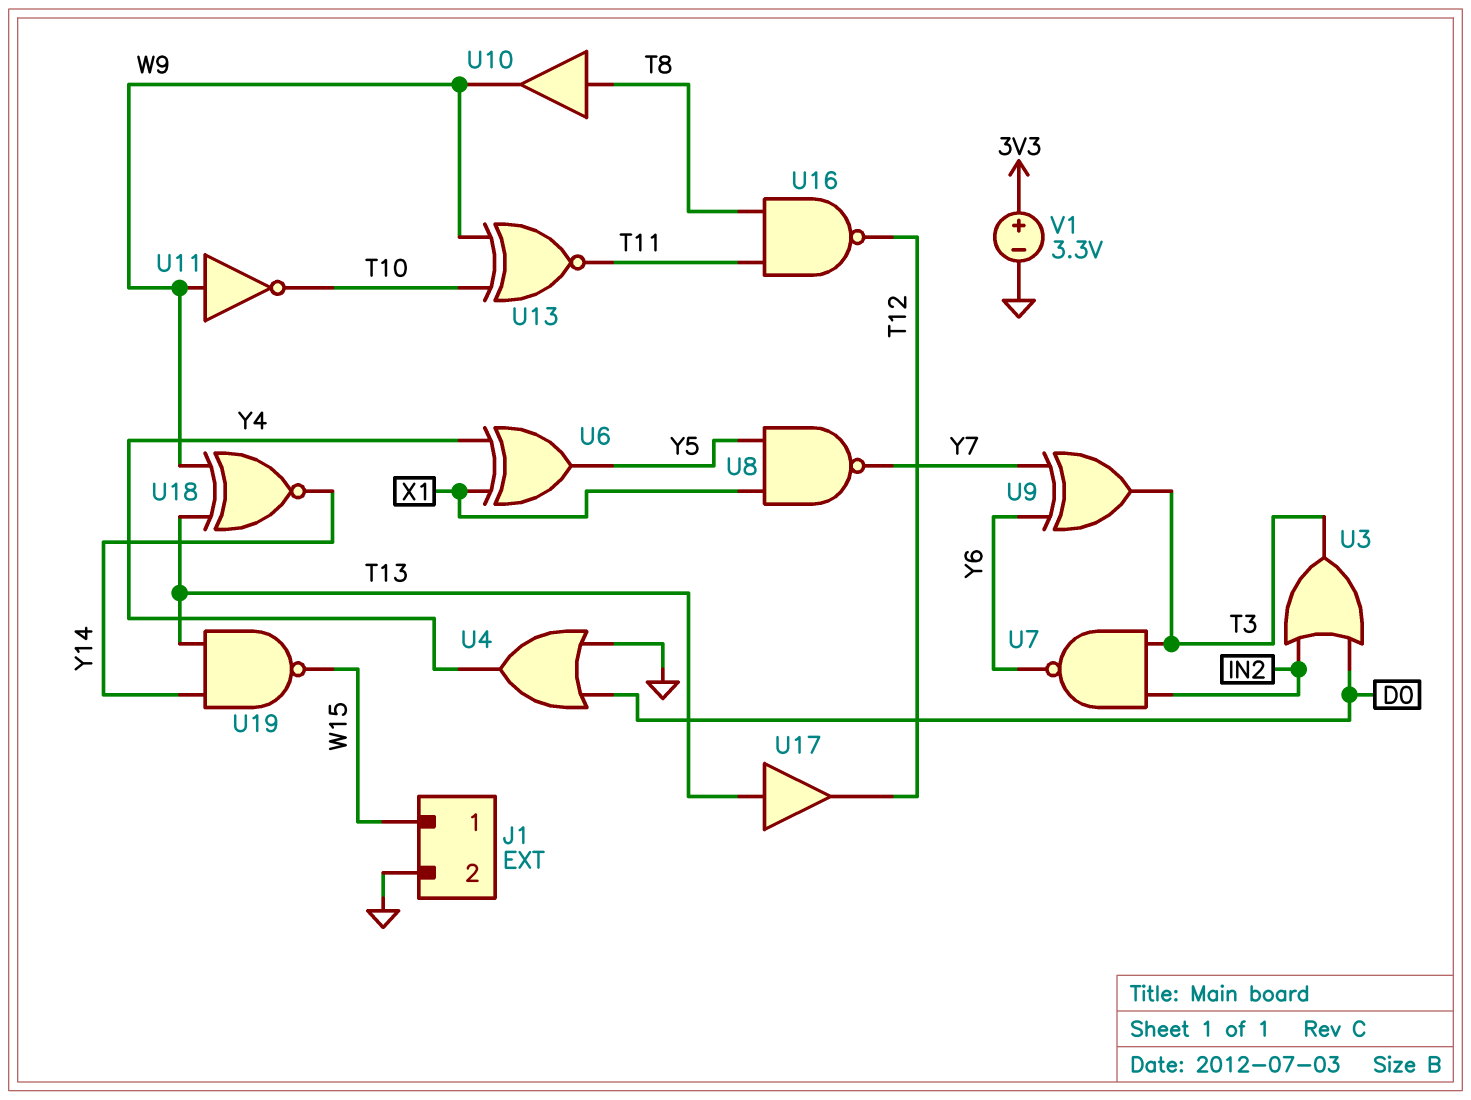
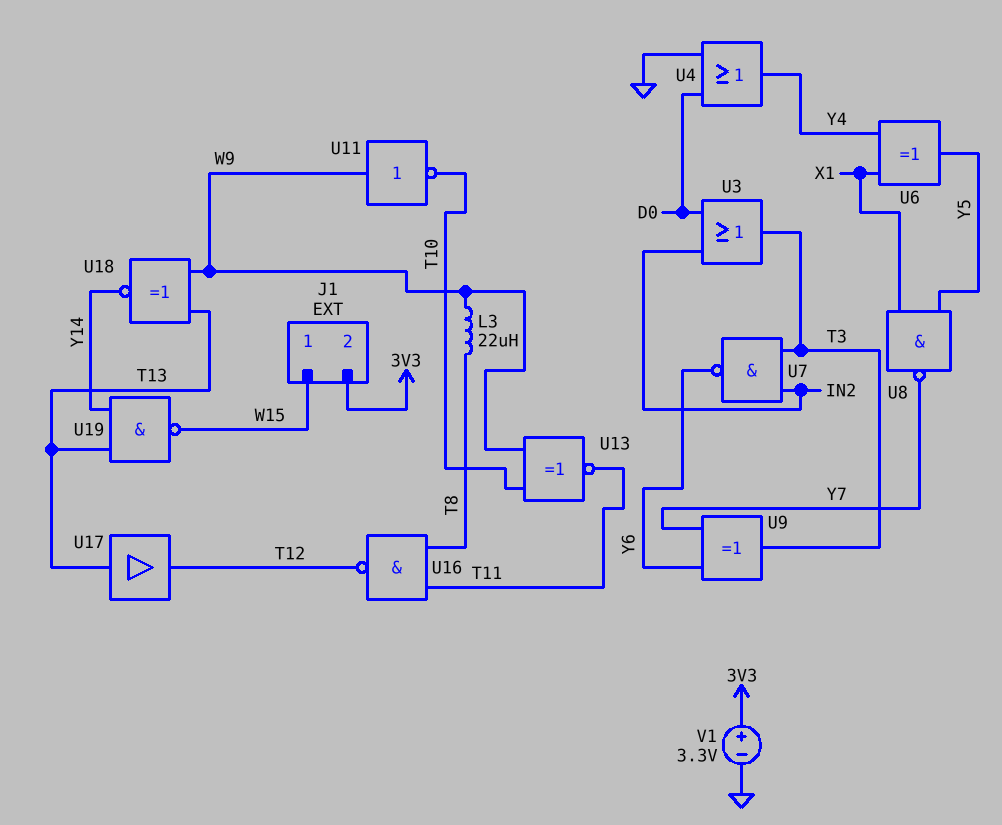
J1 pin 2: GND -> 3V3
L3: none -> 22uH (T8, W9)
U10: buffer (in T8, out W9) -> none

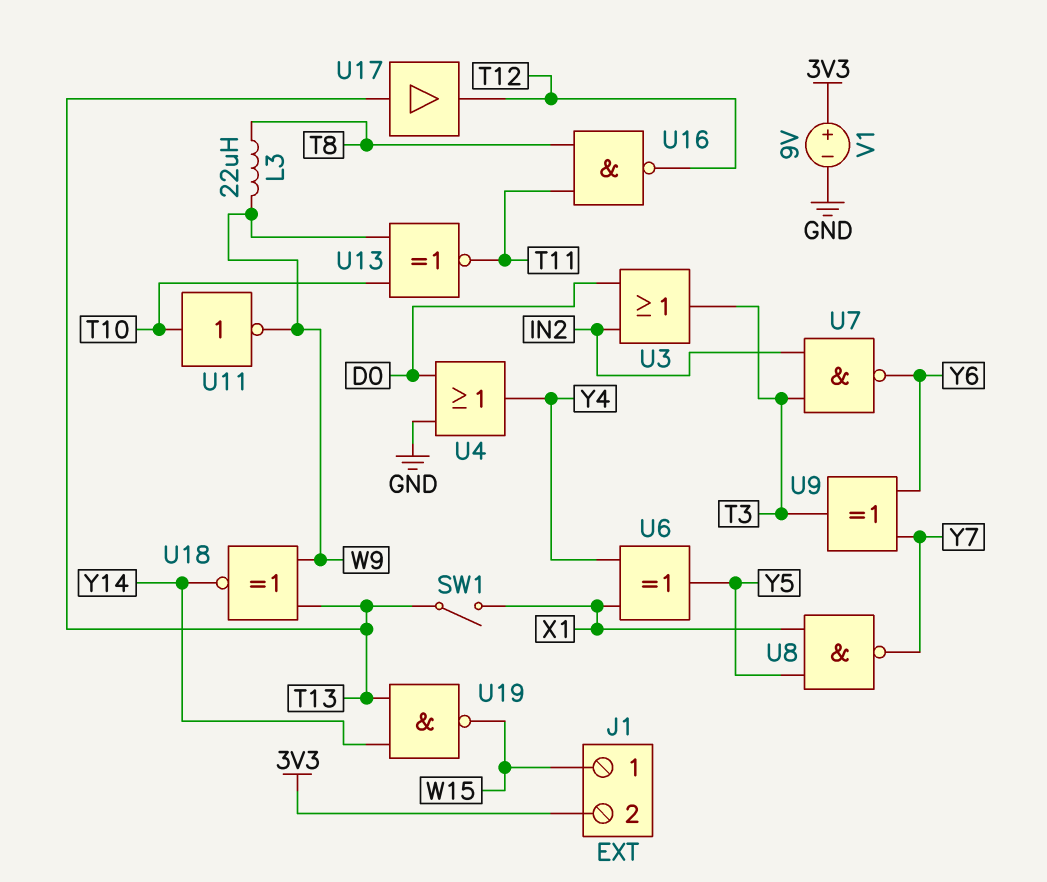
SW1: none -> switch (T13, X1)
U11: NOT (in W9, out T10) -> NOT (in T10, out W9)
V1: 3.3V (plus 3V3, minus GND) -> 9V (plus 3V3, minus GND)

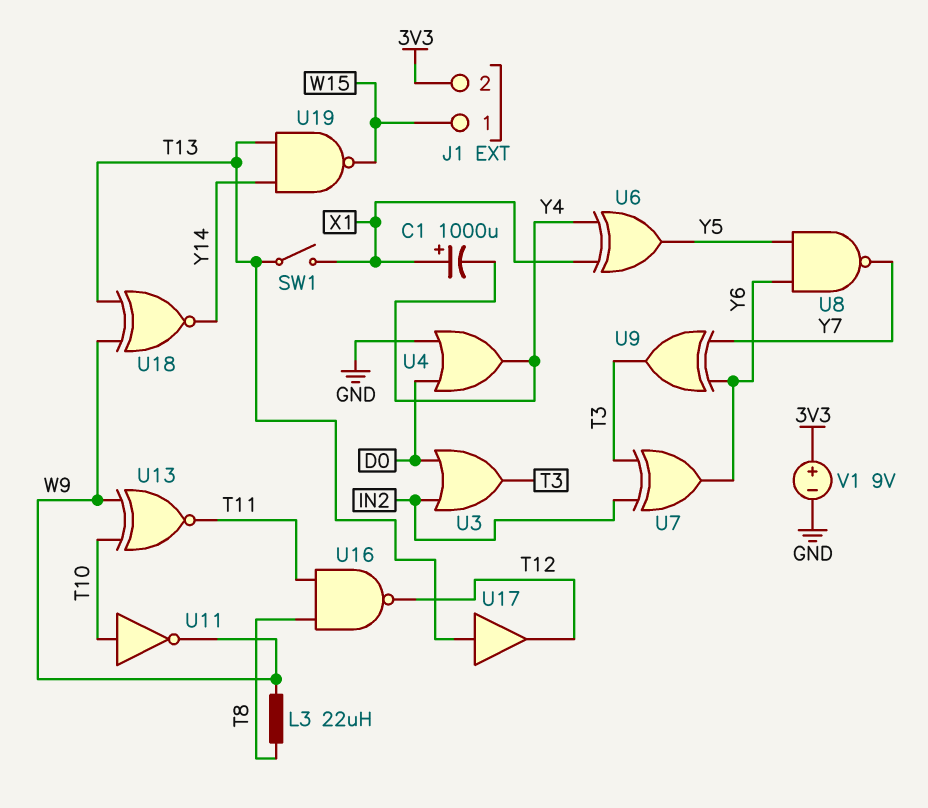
C1: none -> 1000uF (plus X1, minus Y4)
U7: NAND (in IN2, in T3, out Y6) -> XOR (in IN2, in T3, out Y6)
U8: NAND (in X1, in Y5, out Y7) -> NAND (in Y5, in Y6, out Y7)

